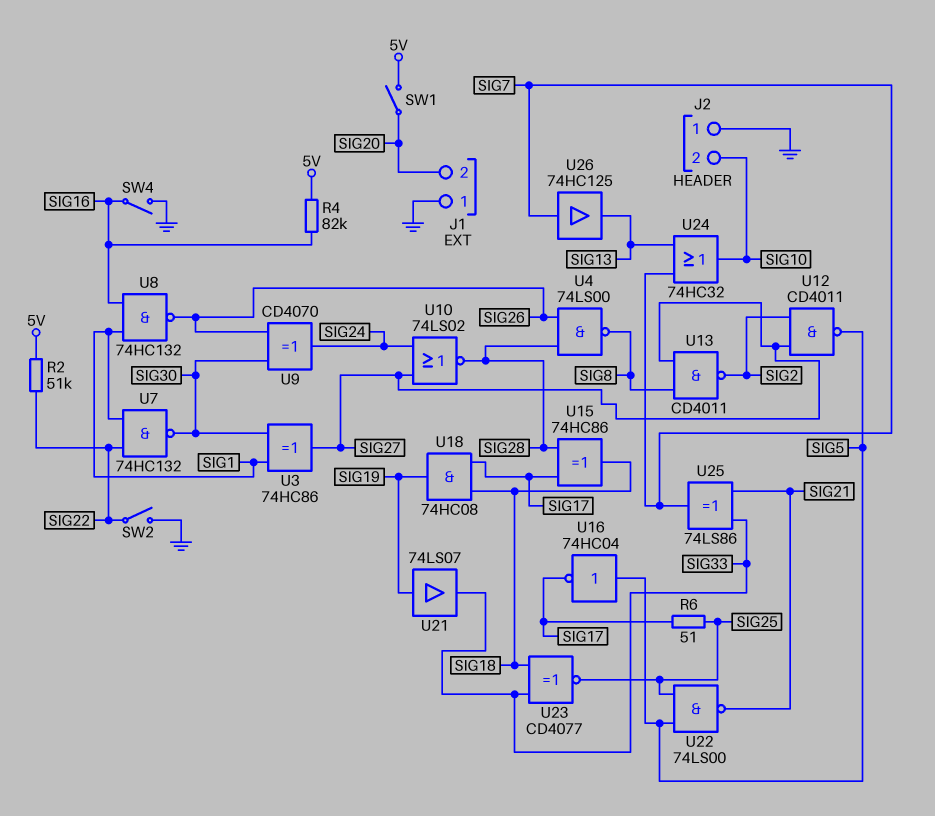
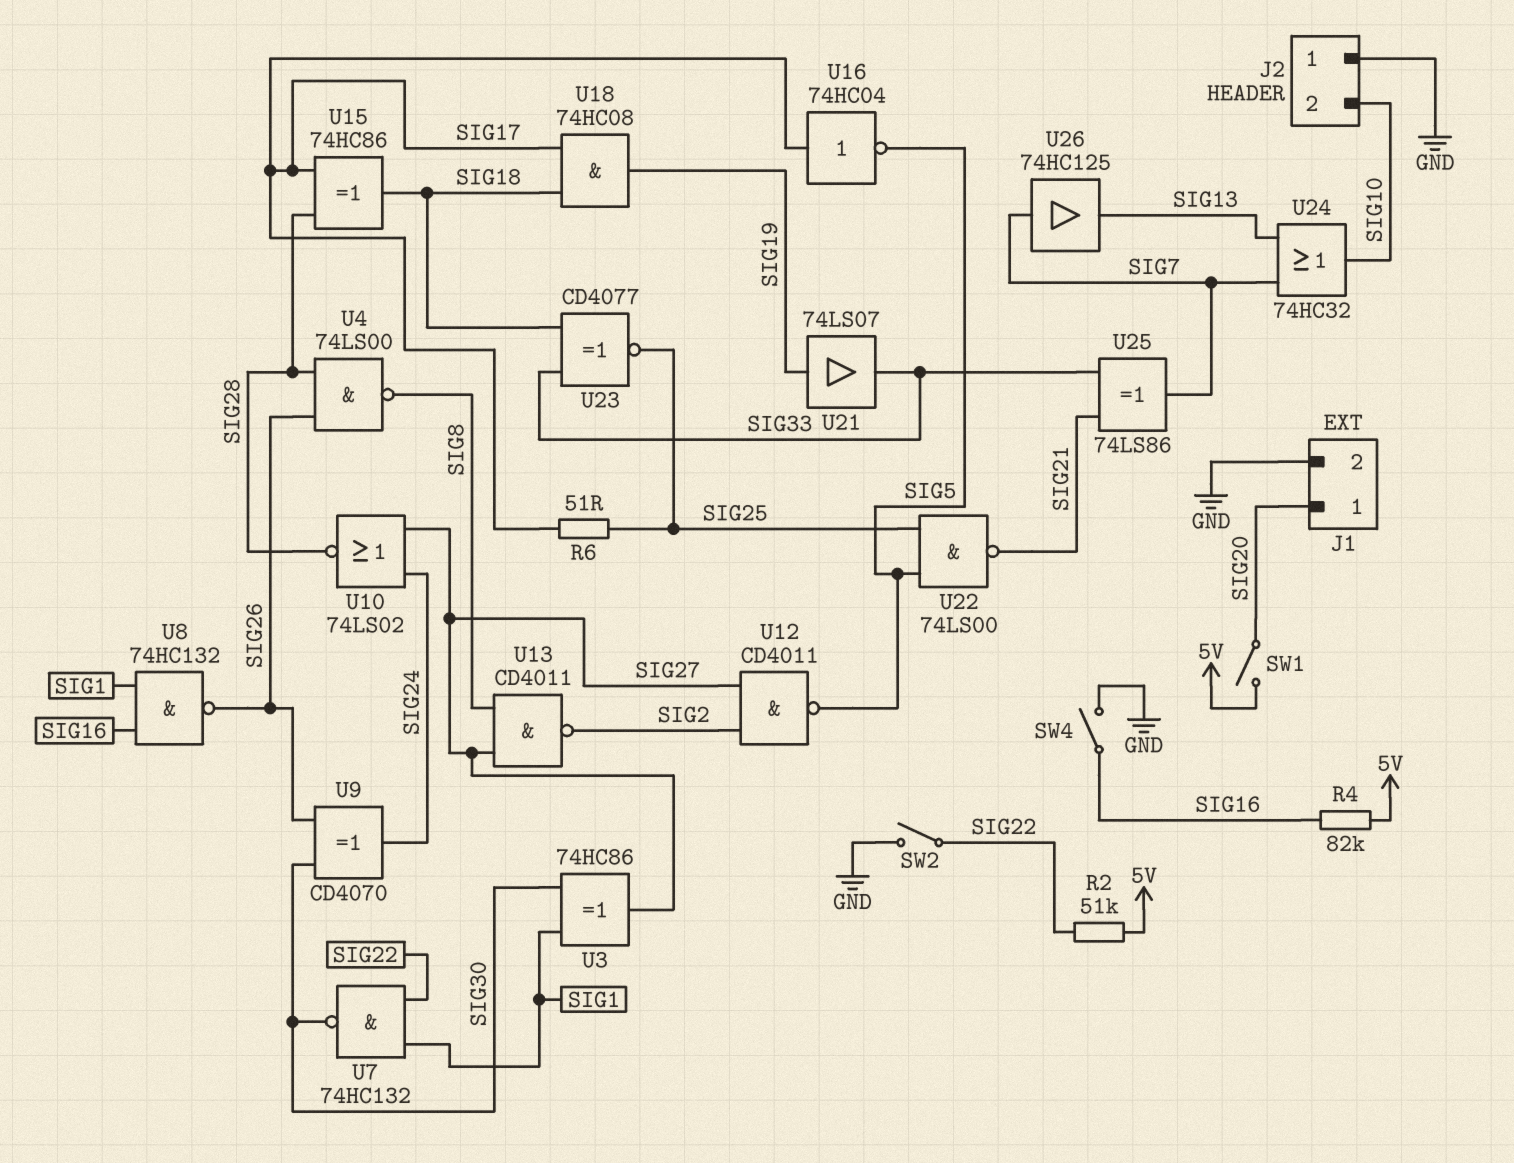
J1 pin 1: GND -> SIG20
J1 pin 2: SIG20 -> GND
U16: NOT 74HC04 (in SIG5, out SIG17) -> NOT 74HC04 (in SIG17, out SIG5)

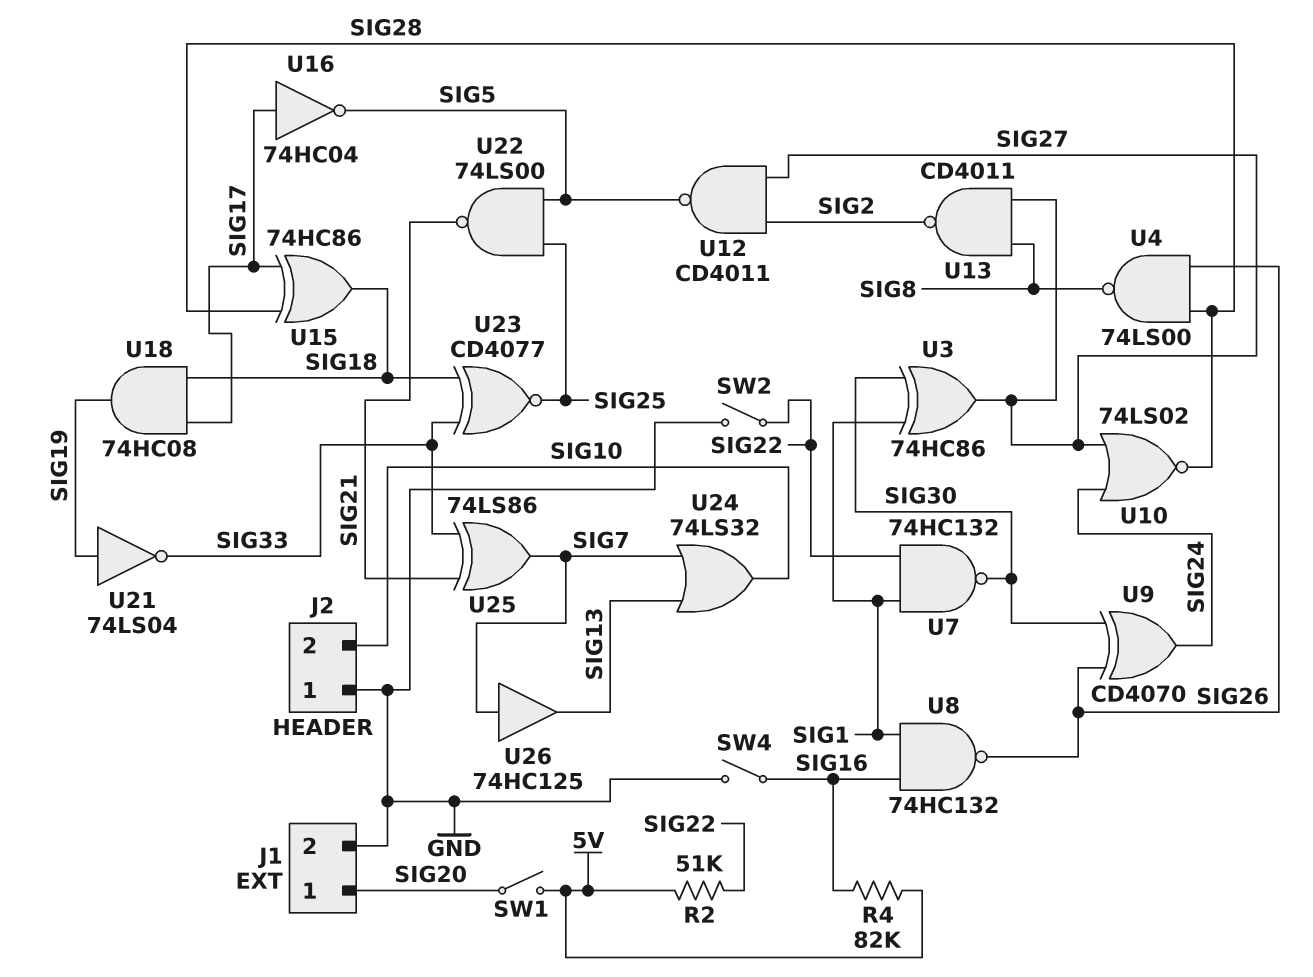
R6: 51 (SIG17, SIG25) -> none
U21: buffer 74LS07 (in SIG19, out SIG33) -> NOT 74LS04 (in SIG19, out SIG33)
U24: OR 74HC32 (in SIG7, in SIG13, out SIG10) -> OR 74LS32 (in SIG7, in SIG13, out SIG10)

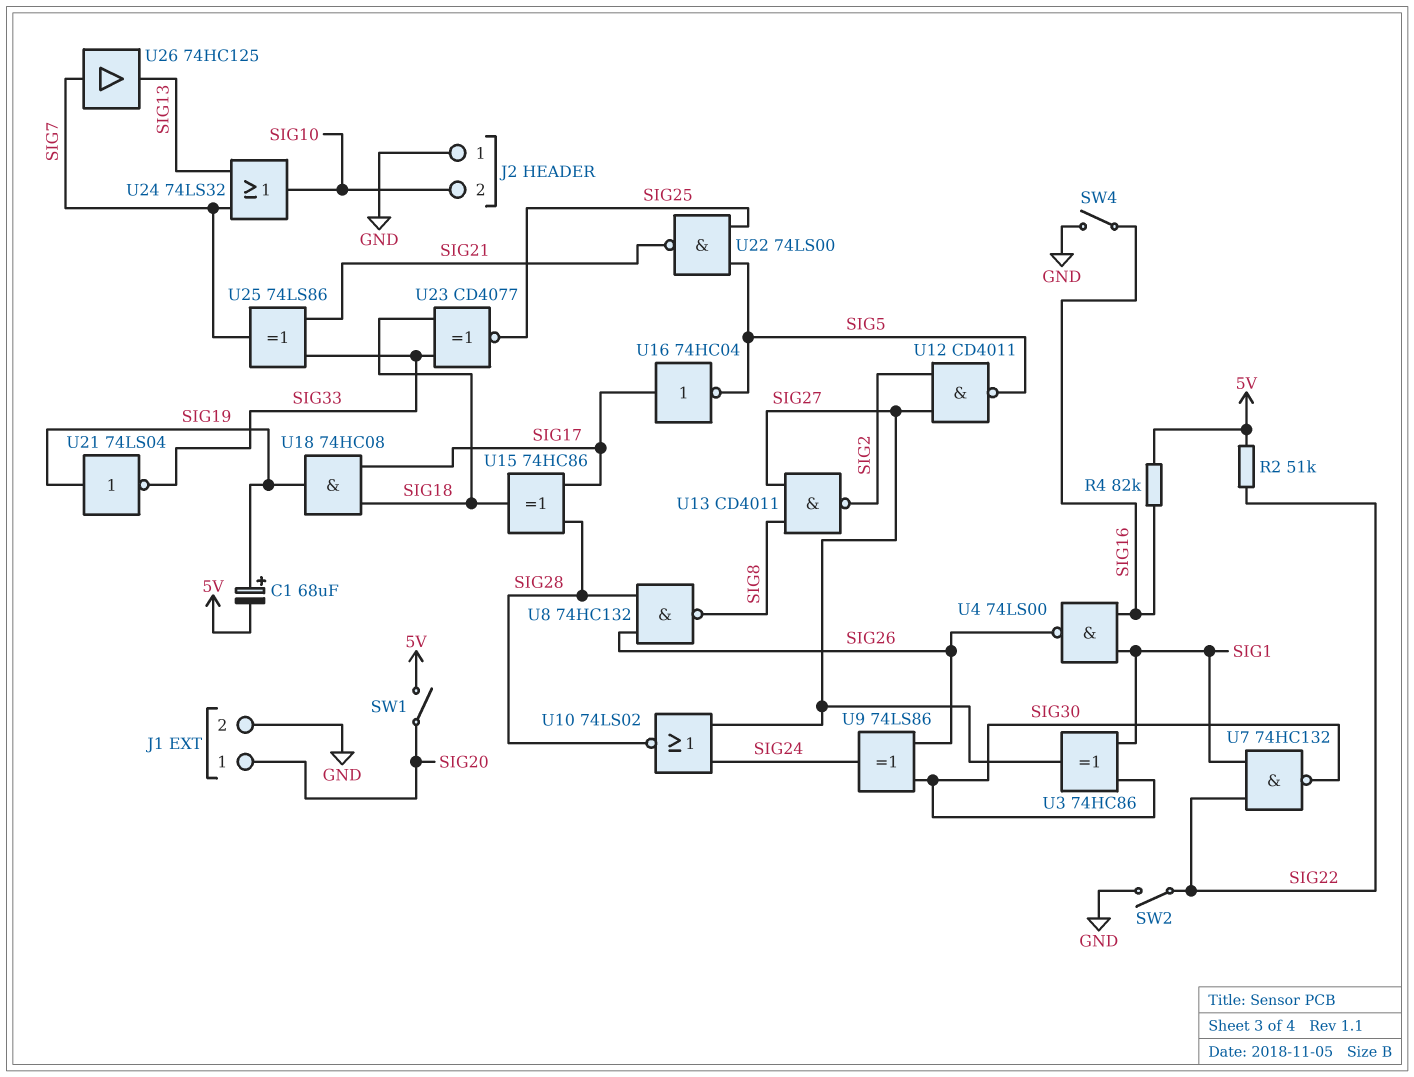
C1: none -> 68uF (plus SIG19, minus 5V)
U4: NAND 74LS00 (in SIG26, in SIG28, out SIG8) -> NAND 74LS00 (in SIG1, in SIG16, out SIG26)
U8: NAND 74HC132 (in SIG1, in SIG16, out SIG26) -> NAND 74HC132 (in SIG26, in SIG28, out SIG8)
U9: XOR CD4070 (in SIG26, in SIG30, out SIG24) -> XOR 74LS86 (in SIG26, in SIG30, out SIG24)

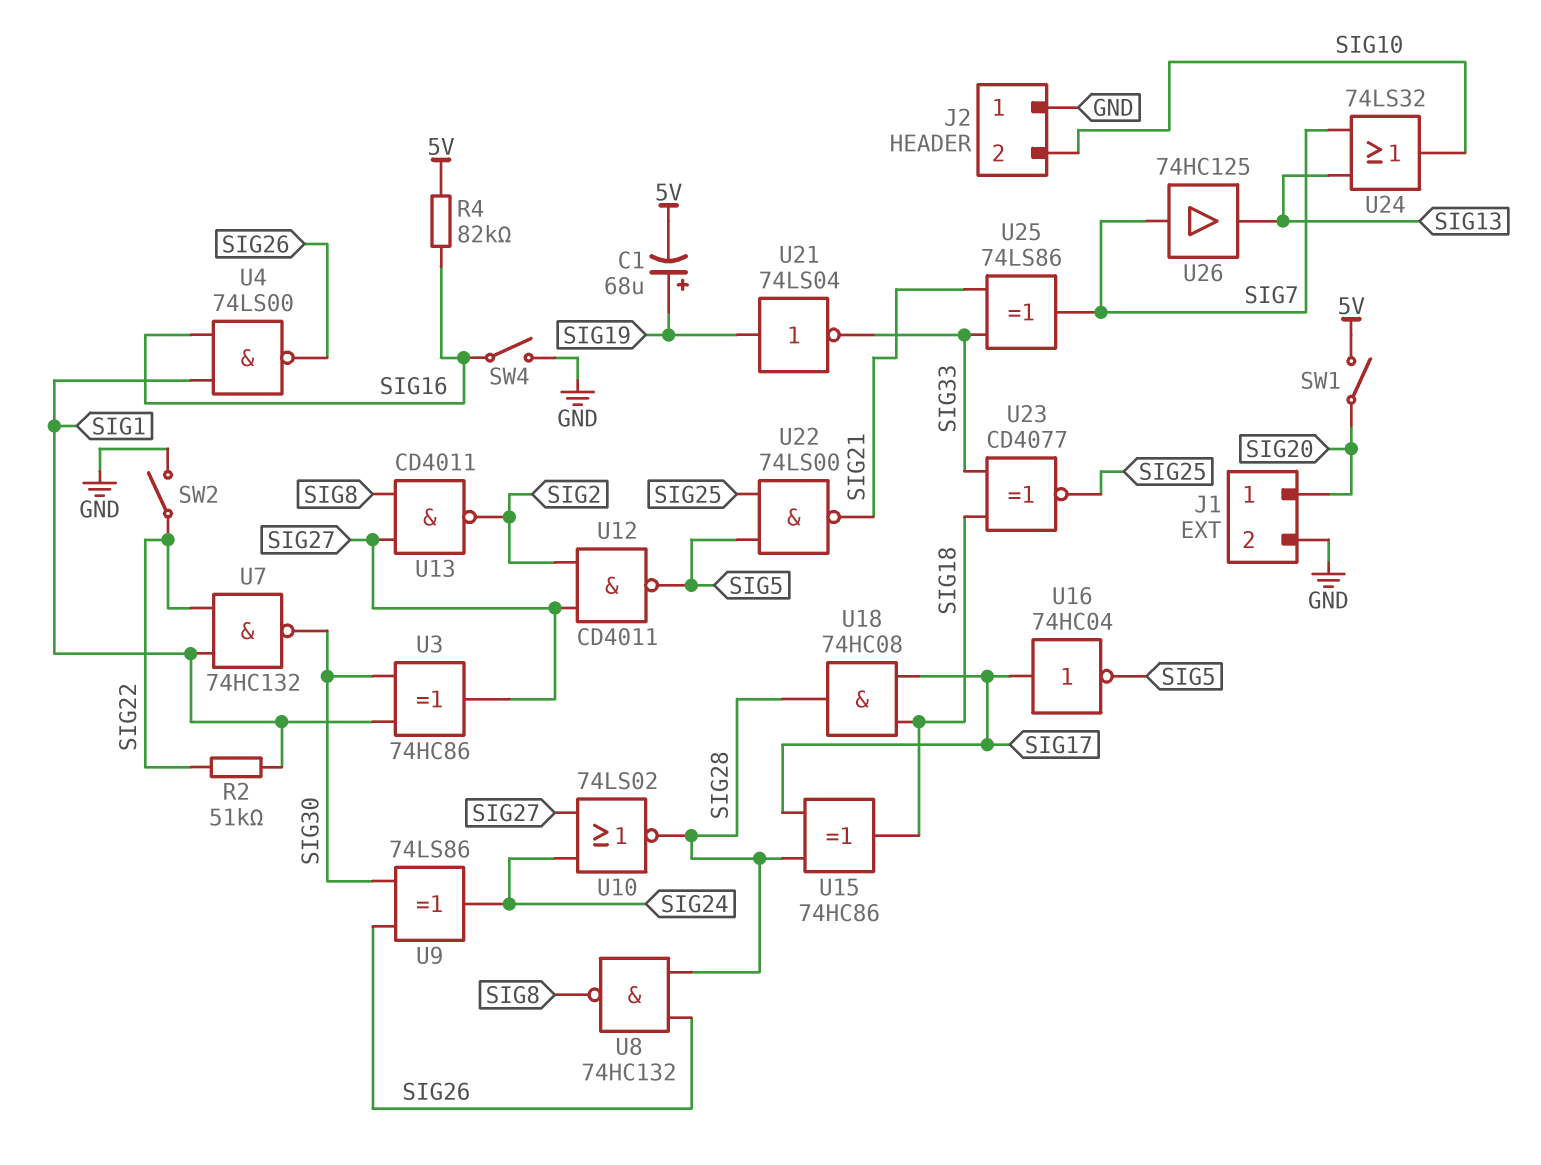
R2: 51k (5V, SIG22) -> 51k (SIG1, SIG22)
U18: AND 74HC08 (in SIG17, in SIG18, out SIG19) -> AND 74HC08 (in SIG17, in SIG18, out SIG28)

